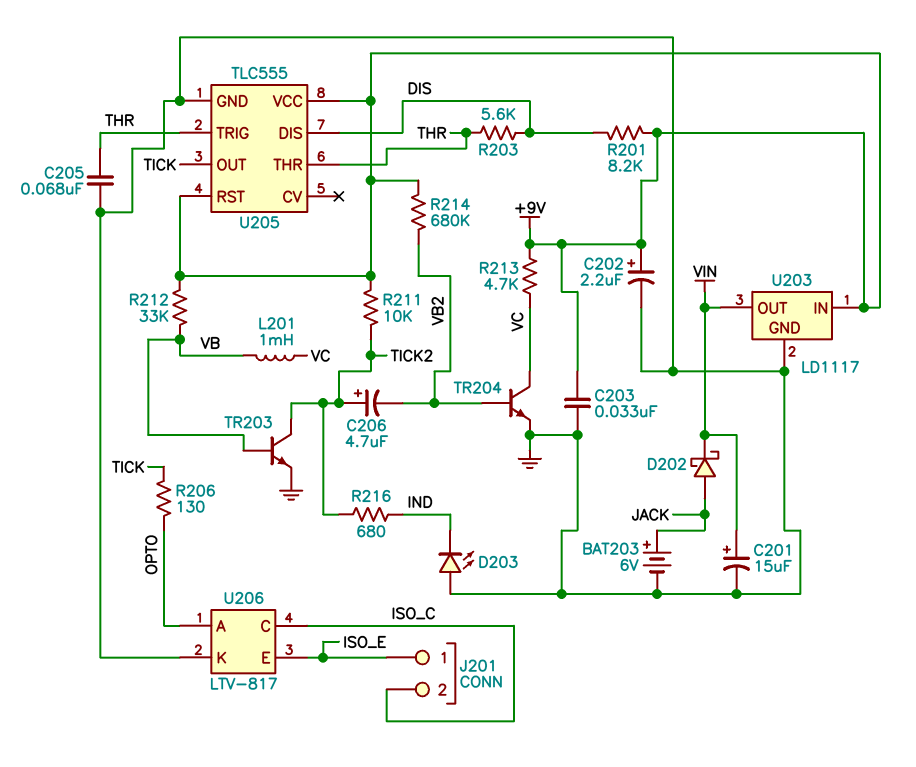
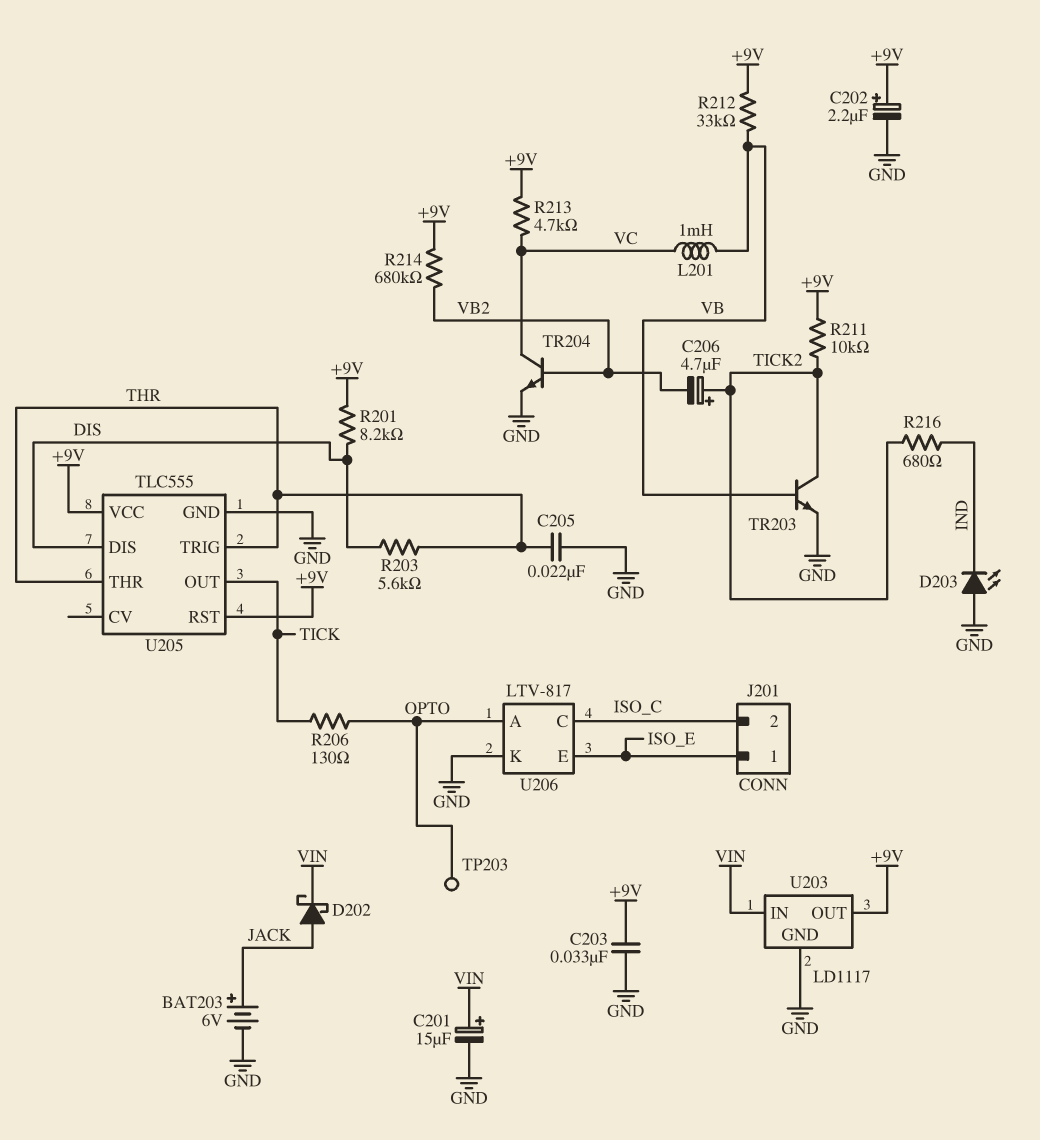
C205: 68nF (GND, THR) -> 22nF (GND, THR)
TP203: none -> test point (OPTO)
U203 pin IN: +9V -> VIN
U203 pin OUT: VIN -> +9V

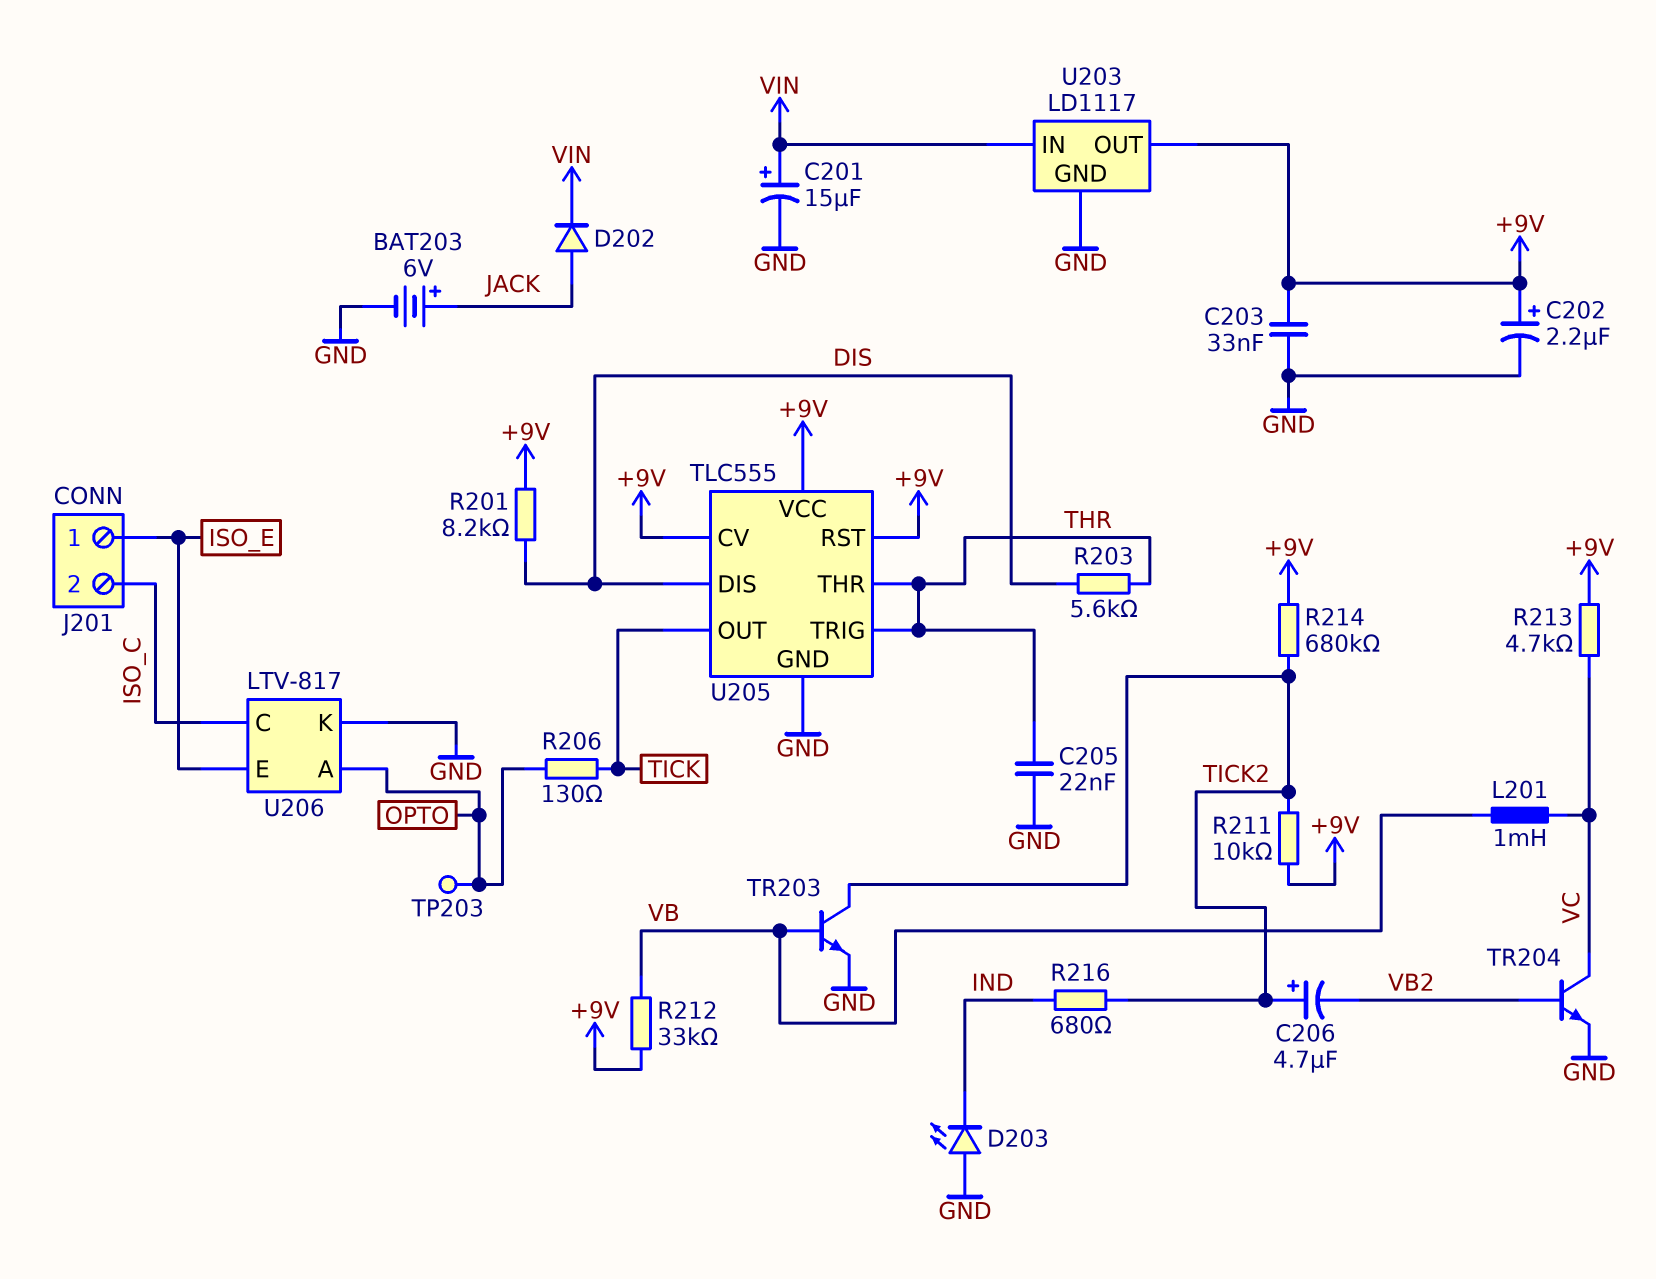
D202: schottky (A JACK, K VIN) -> diode (A JACK, K VIN)
R214: 680k (+9V, VB2) -> 680k (+9V, TICK2)
U205 pin CV: none -> +9V

